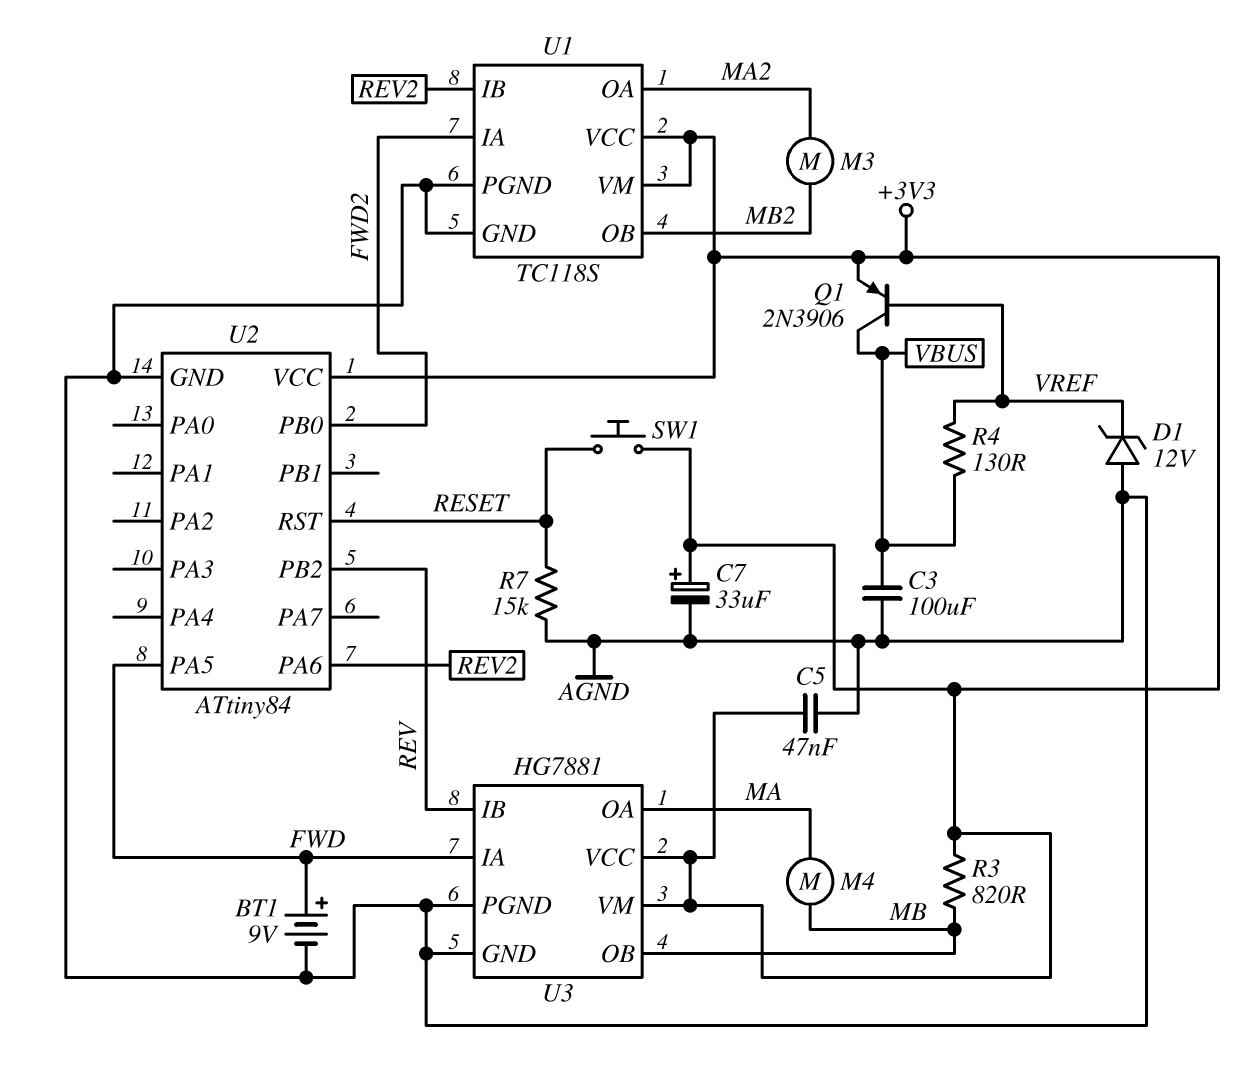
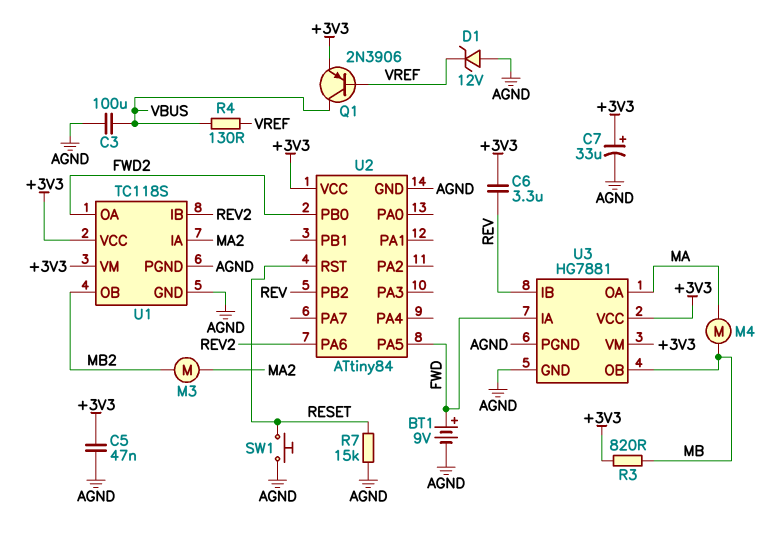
C6: none -> 3.3uF (+3V3, REV)
SW1: button (+3V3, RESET) -> button (AGND, RESET)
U1 pin IA: FWD2 -> MA2
U1 pin OA: MA2 -> FWD2

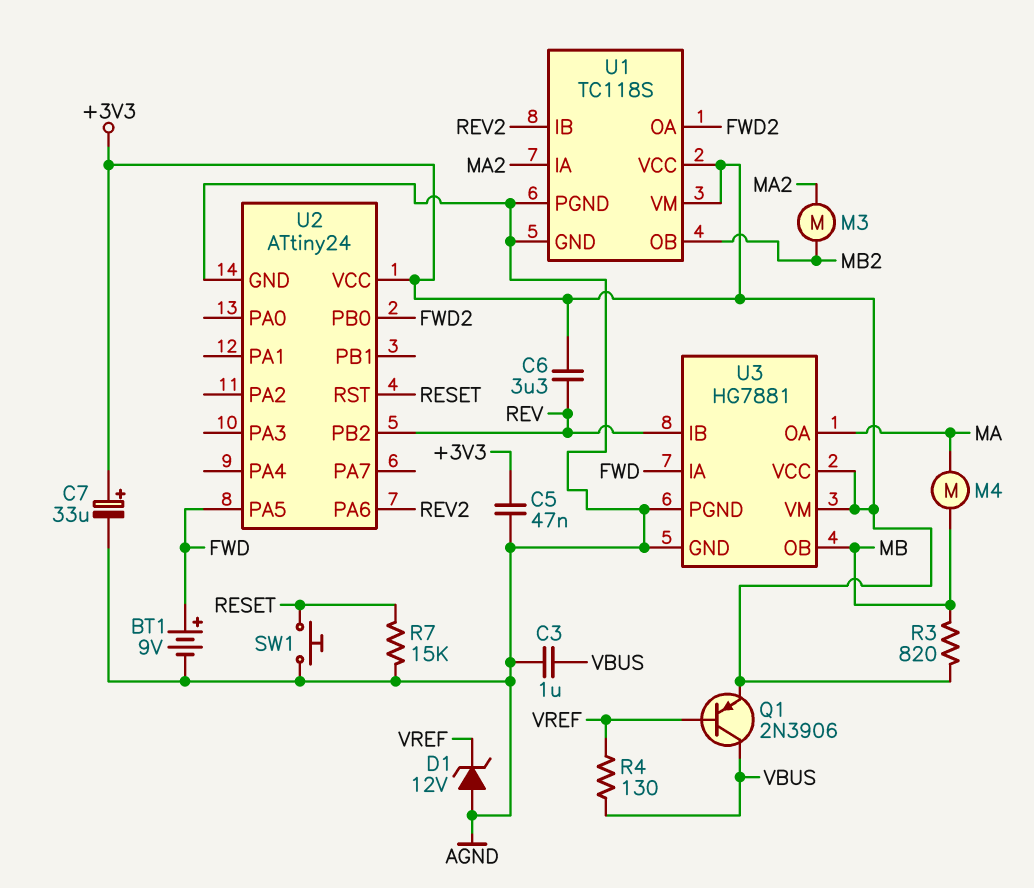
C3: 100uF (AGND, VBUS) -> 1uF (AGND, VBUS)
U2: ATtiny84 -> ATtiny24

